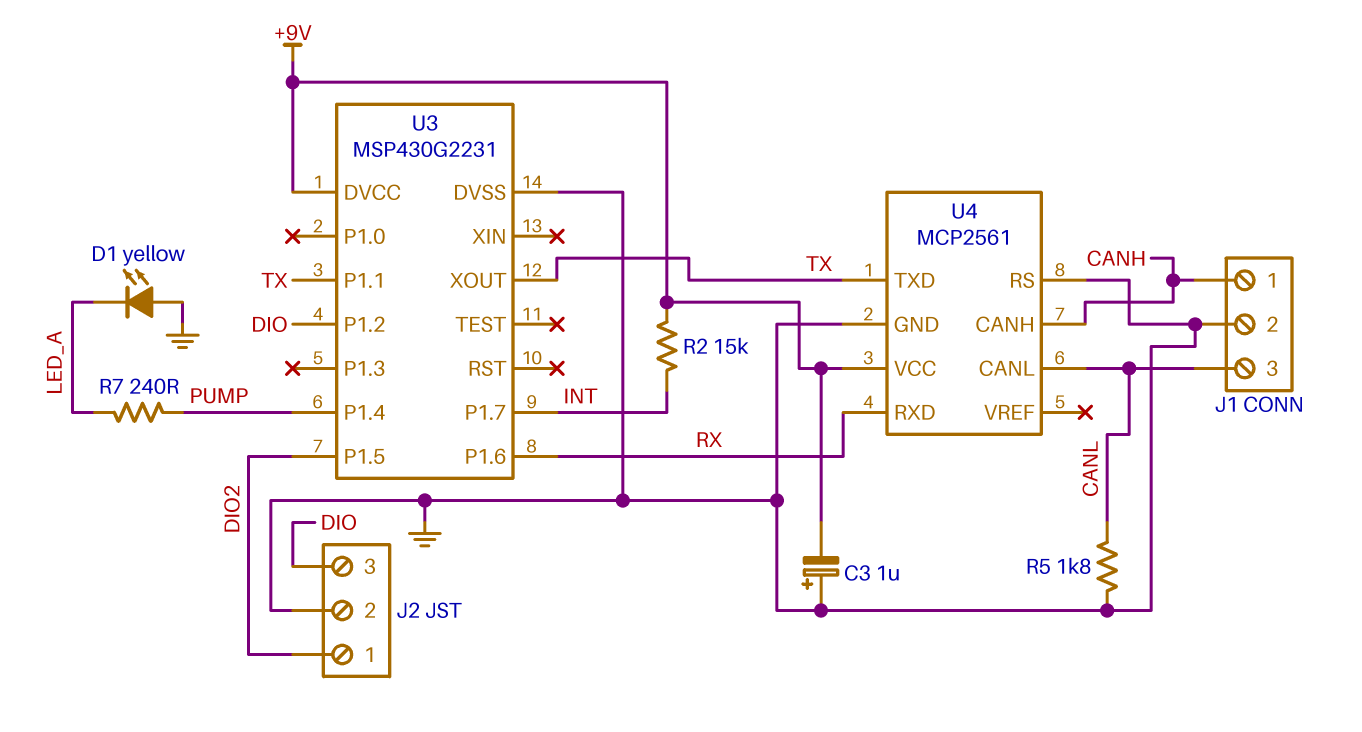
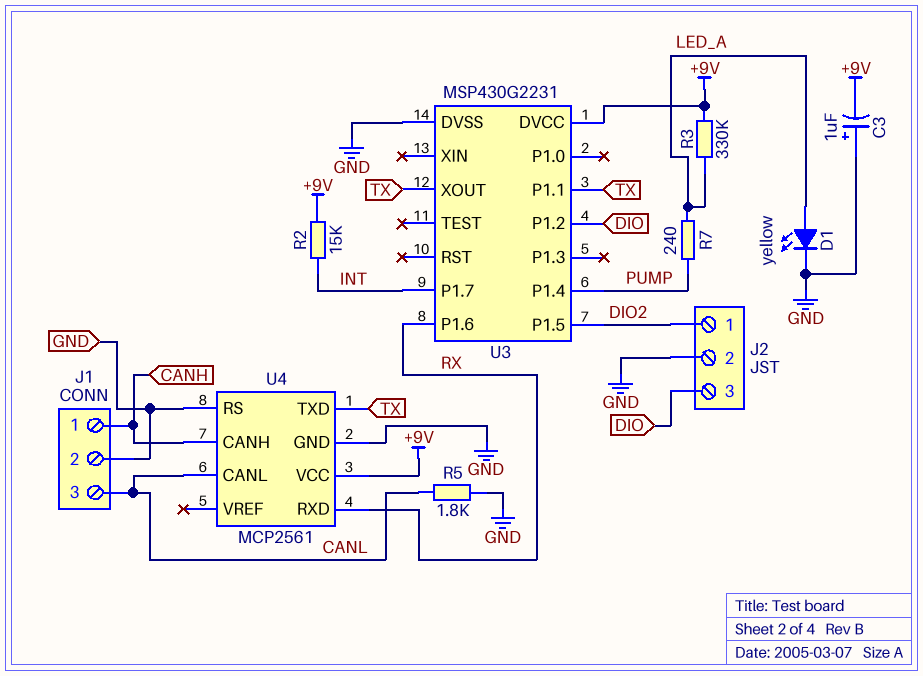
D1: LED yellow (A GND, K LED_A) -> LED yellow (A LED_A, K GND)
R3: none -> 330k (+9V, LED_A)

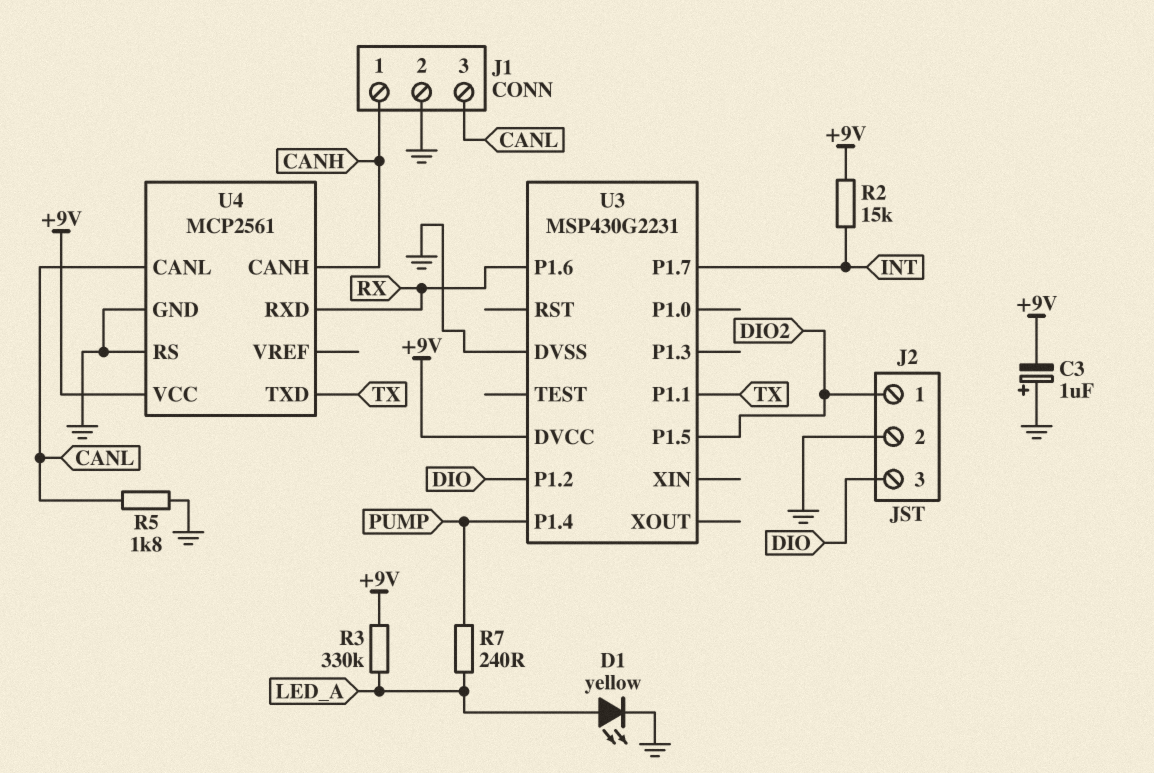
U3 pin XOUT: TX -> none

